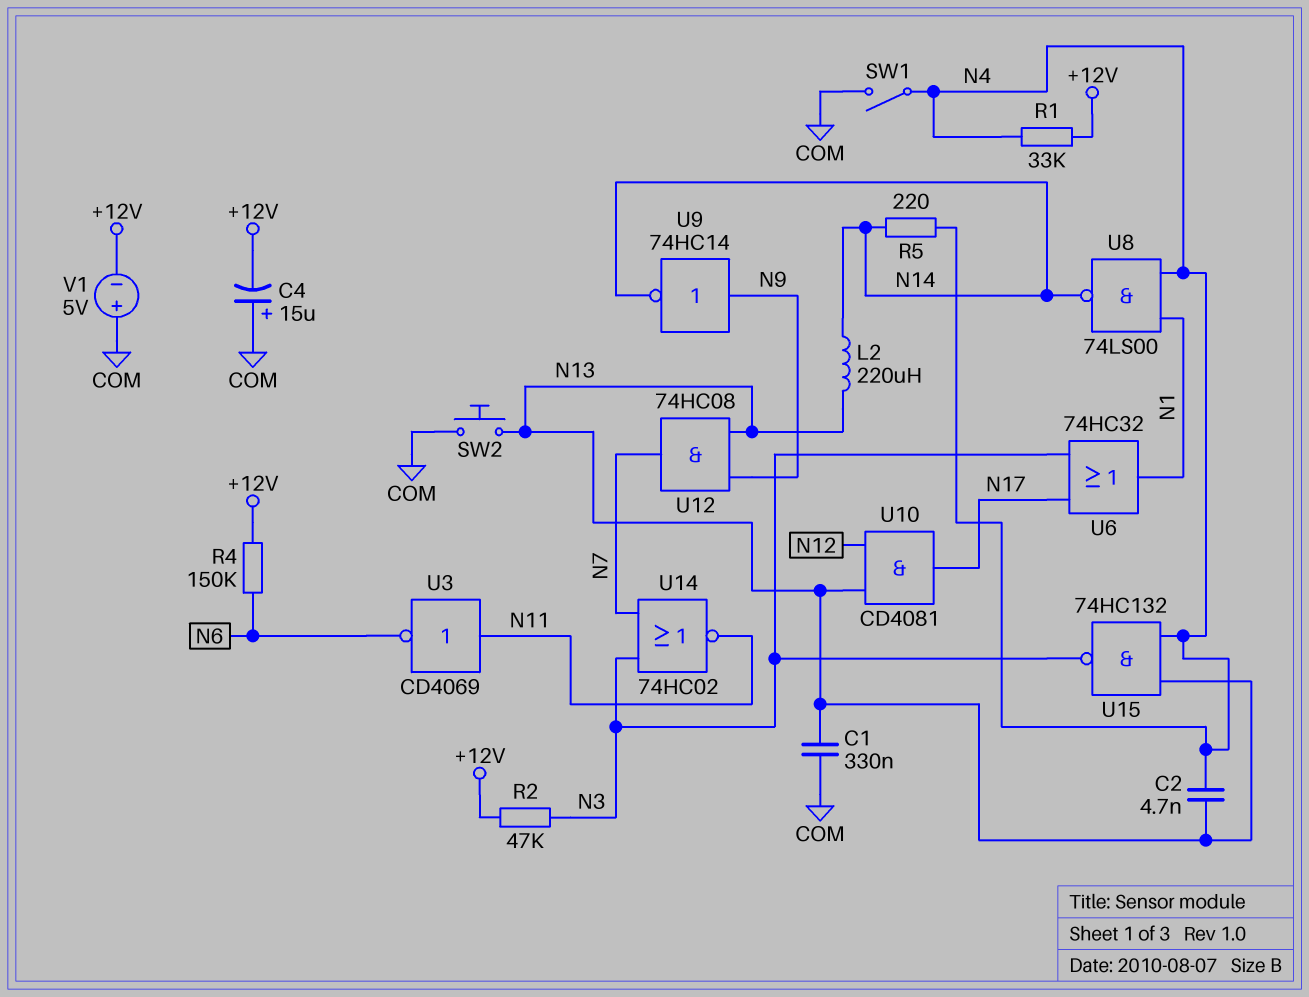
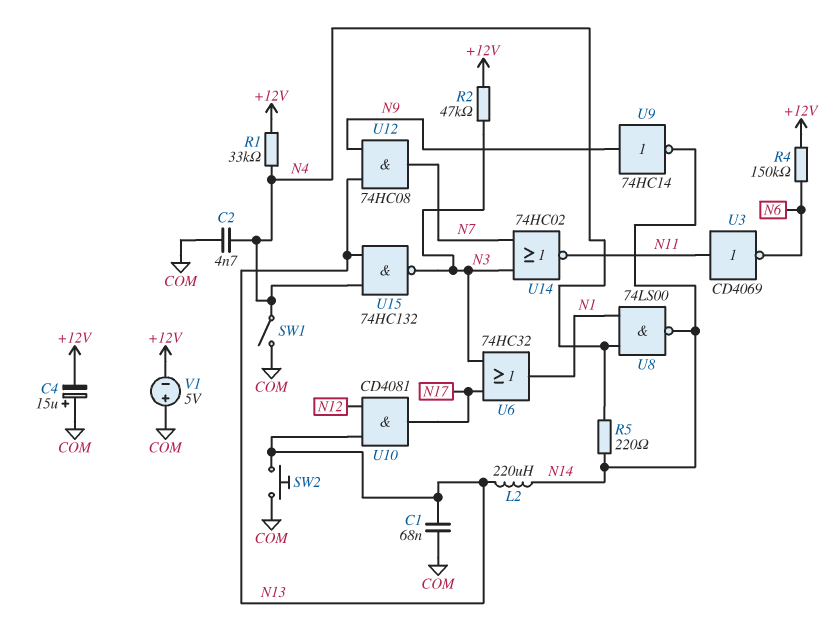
C1: 330nF (COM, N13) -> 68nF (COM, N13)
C2: 4.7nF (N4, N13) -> 4.7nF (COM, N4)

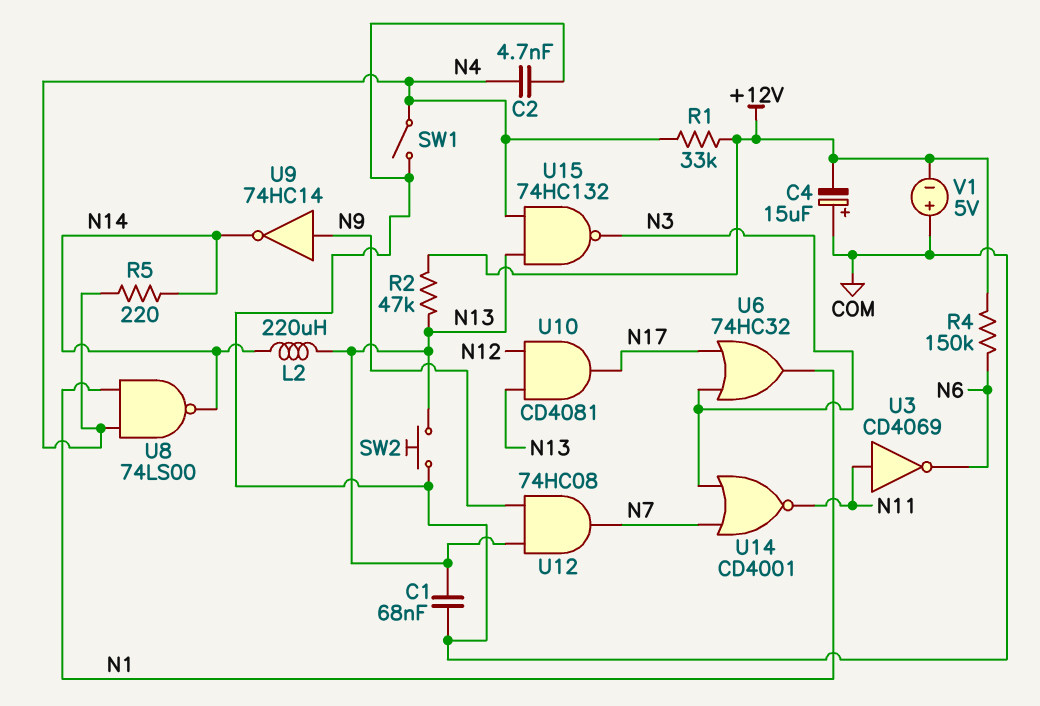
R2: 47k (+12V, N3) -> 47k (+12V, N13)
U14: NOR 74HC02 (in N3, in N7, out N11) -> NOR CD4001 (in N3, in N7, out N11)

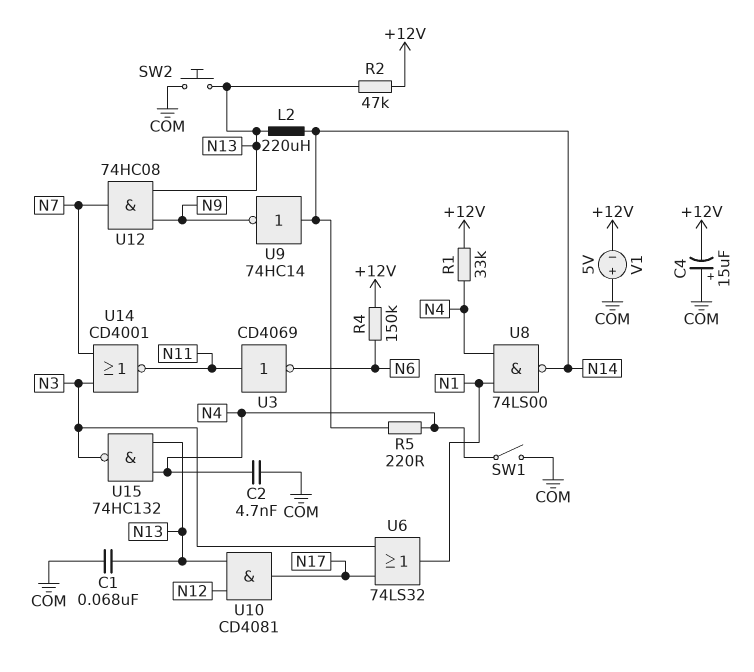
U6: OR 74HC32 (in N3, in N17, out N1) -> OR 74LS32 (in N3, in N17, out N1)
U9: NOT 74HC14 (in N9, out N14) -> NOT 74HC14 (in N14, out N9)

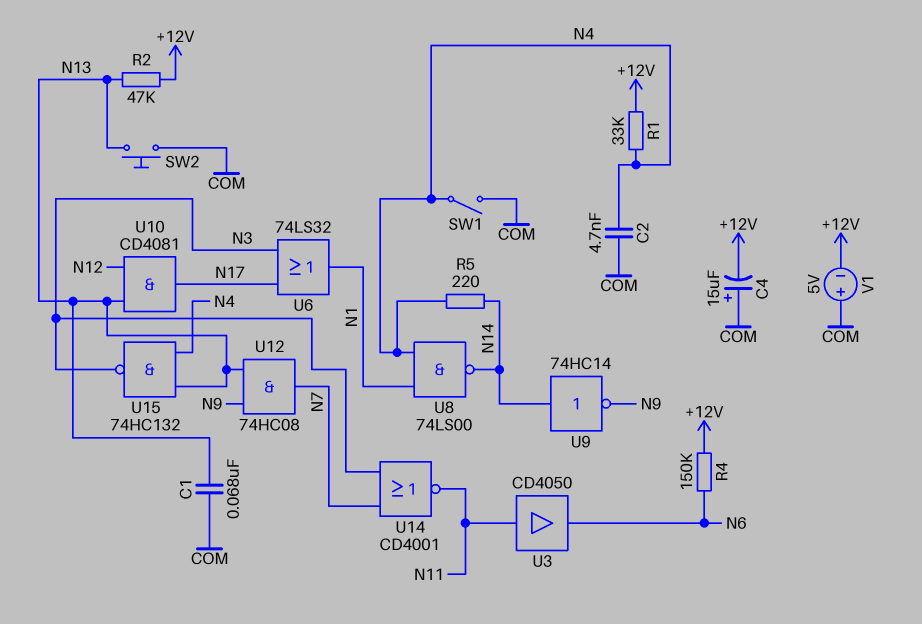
L2: 220uH (N13, N14) -> none
U3: NOT CD4069 (in N11, out N6) -> buffer CD4050 (in N11, out N6)

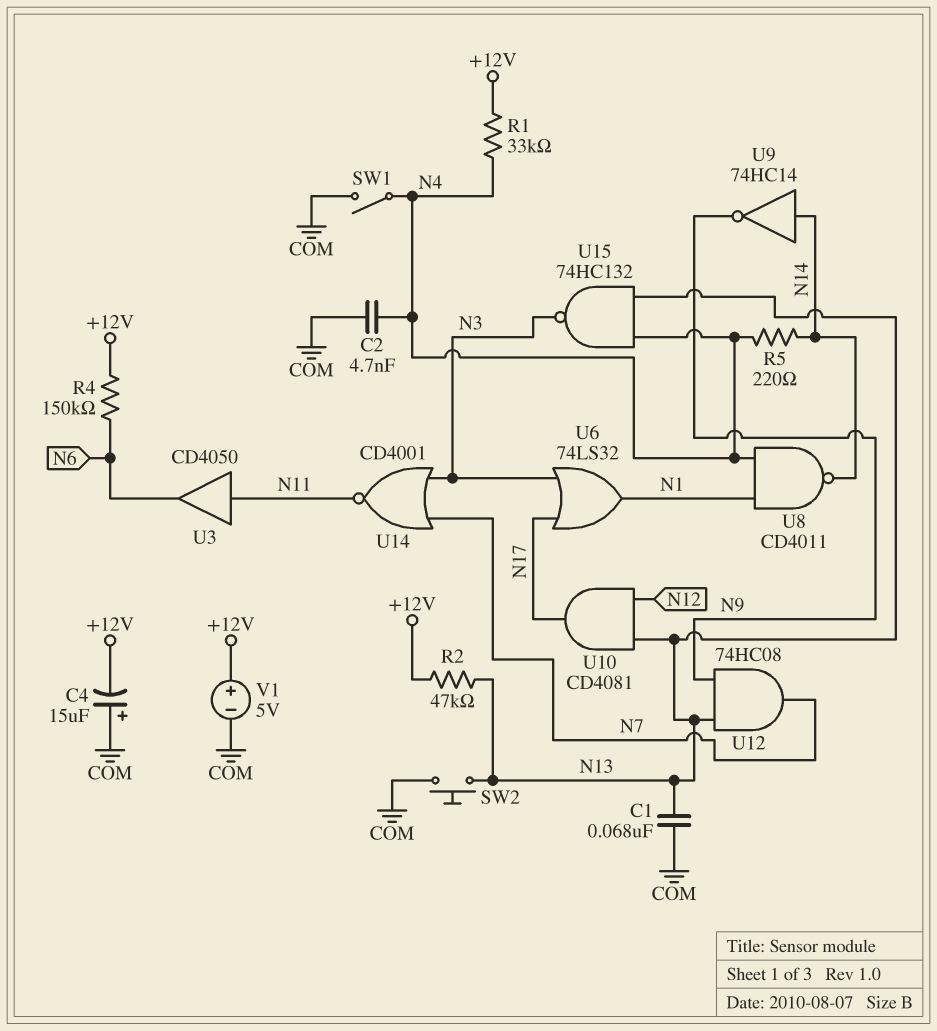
U8: NAND 74LS00 (in N1, in N4, out N14) -> NAND CD4011 (in N1, in N4, out N14)
V1: 5V (plus COM, minus +12V) -> 5V (plus +12V, minus COM)

